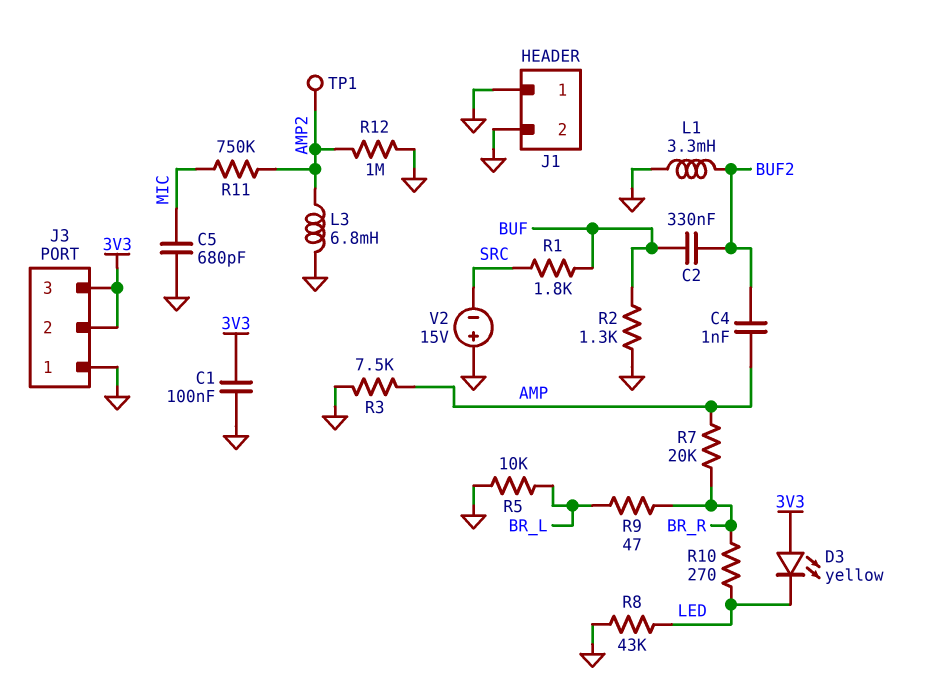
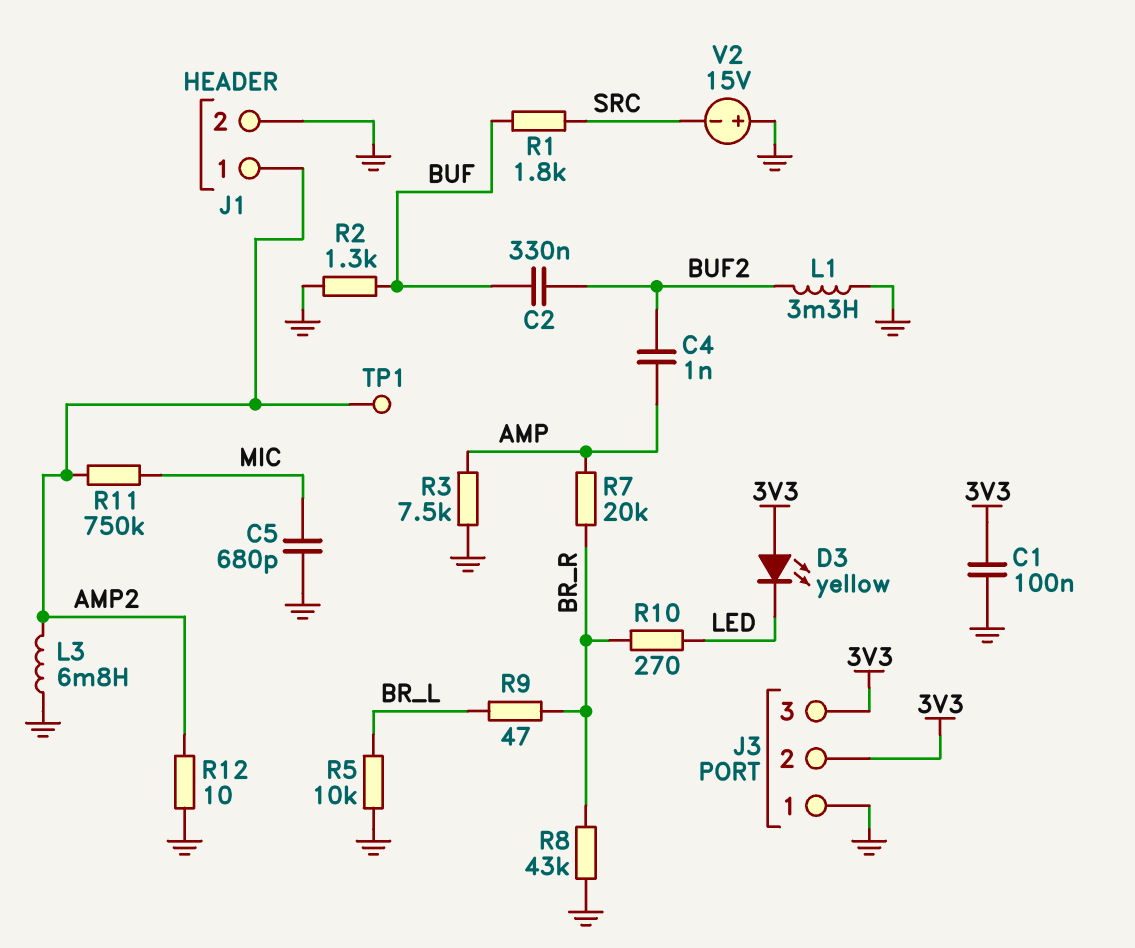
J1 pin 1: GND -> AMP2
R8: 43k (GND, LED) -> 43k (BR_R, GND)
R12: 1M (AMP2, GND) -> 10 (AMP2, GND)

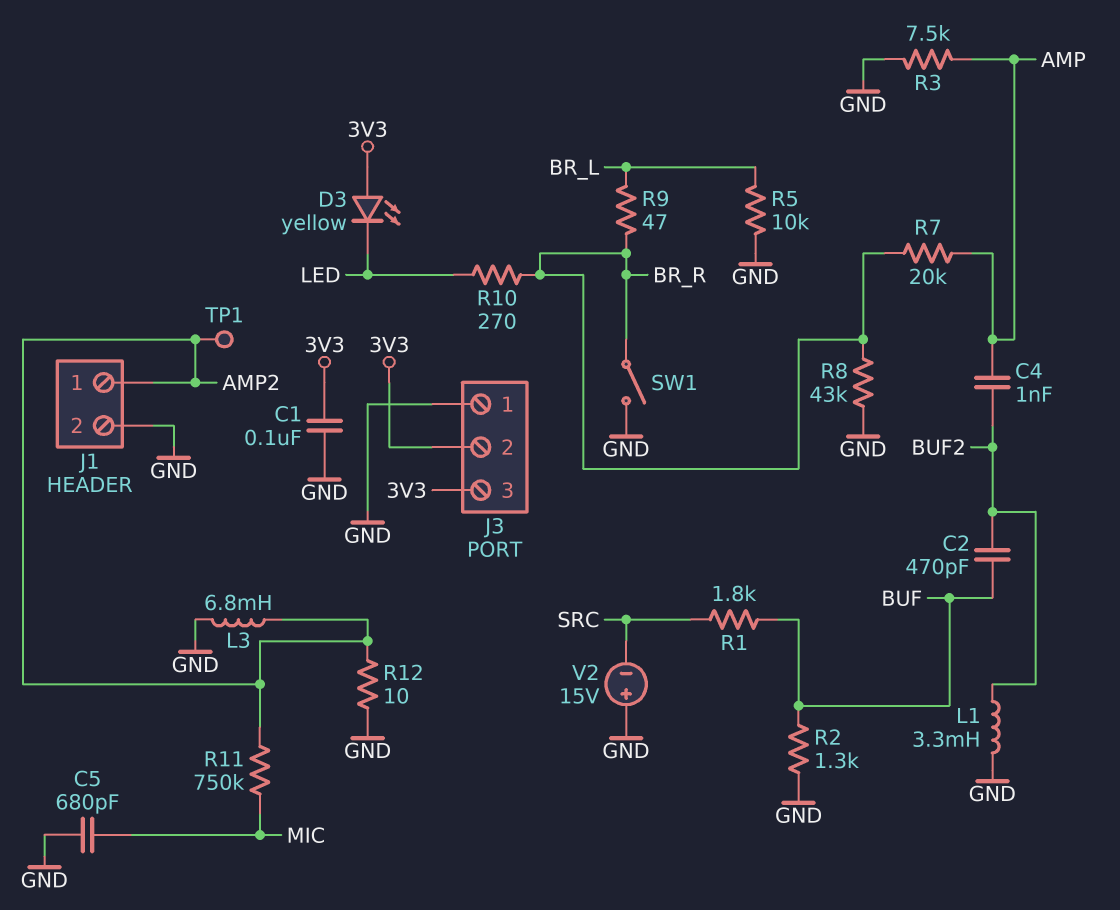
C2: 330nF (BUF, BUF2) -> 470pF (BUF, BUF2)
SW1: none -> switch (BR_R, GND)

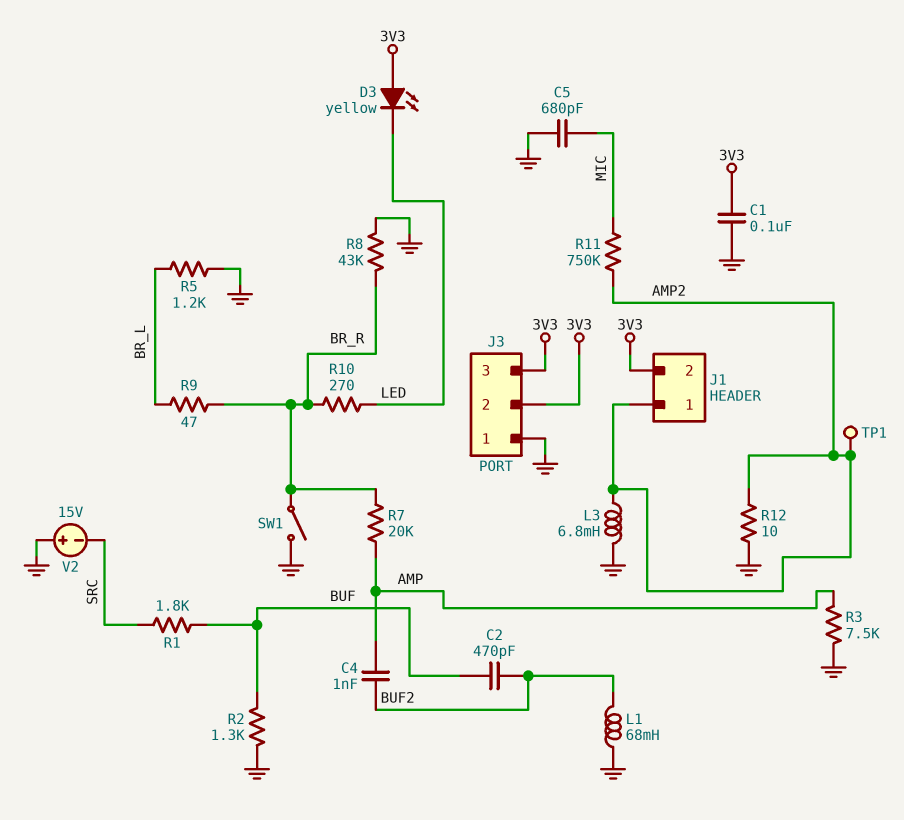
J1 pin 2: GND -> 3V3
L1: 3.3mH (BUF2, GND) -> 68mH (BUF2, GND)
R5: 10k (BR_L, GND) -> 1.2k (BR_L, GND)

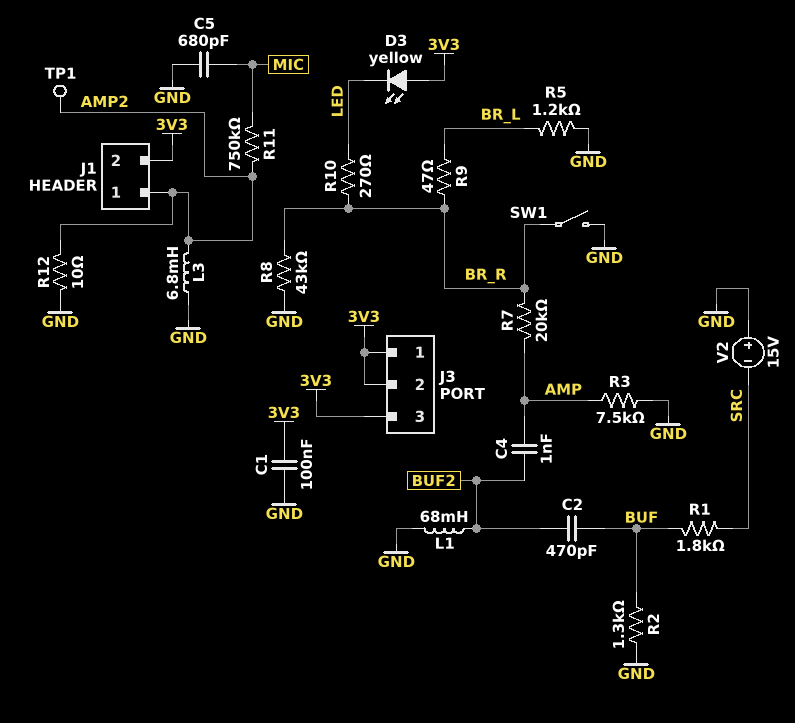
J3 pin 1: GND -> 3V3

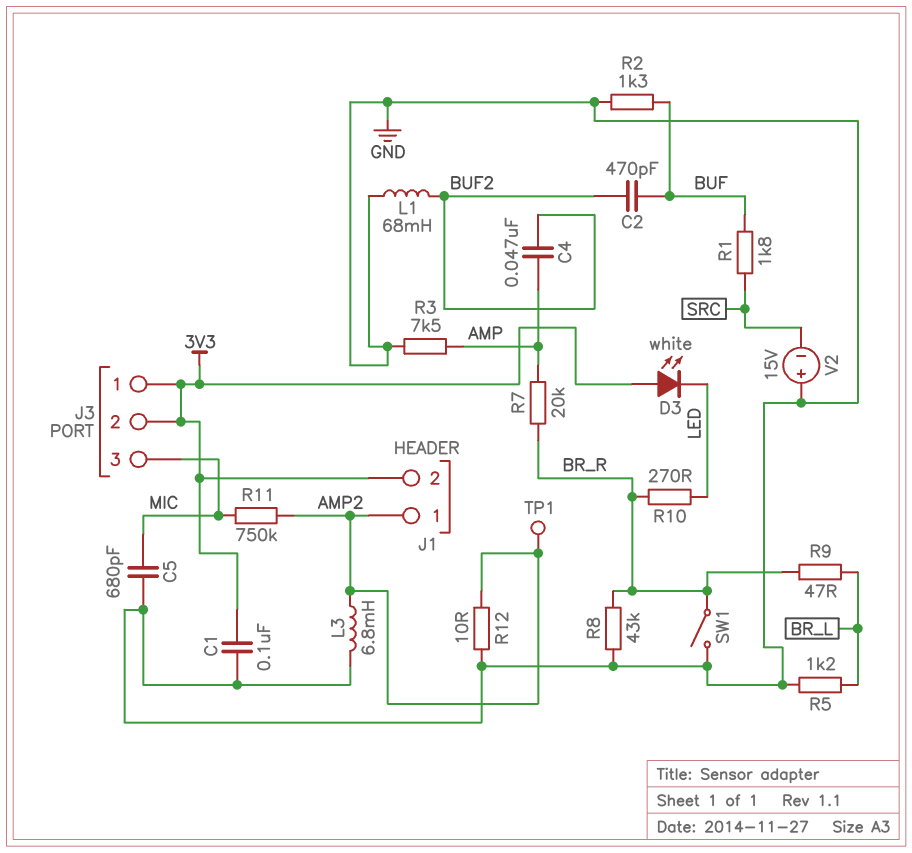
C4: 1nF (AMP, BUF2) -> 47nF (AMP, BUF2)
D3: LED yellow (A 3V3, K LED) -> LED white (A 3V3, K LED)
J3 pin 3: 3V3 -> MIC

